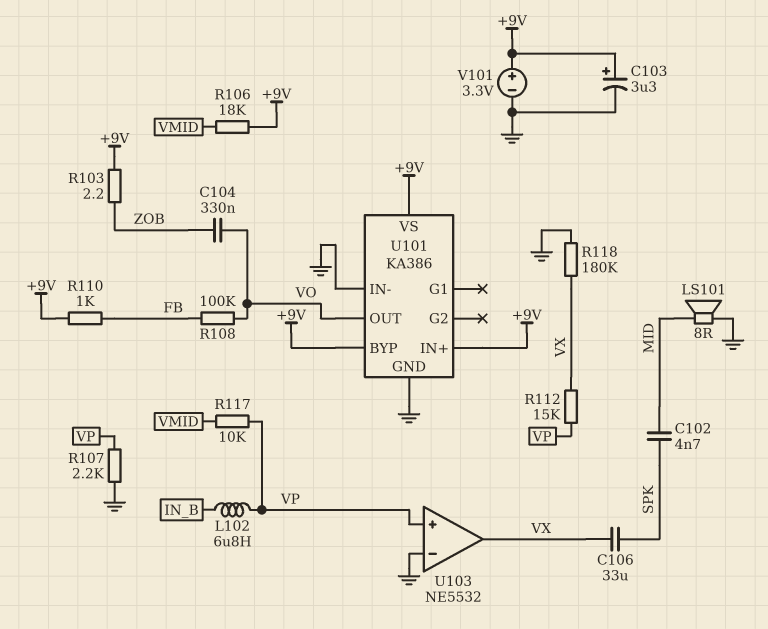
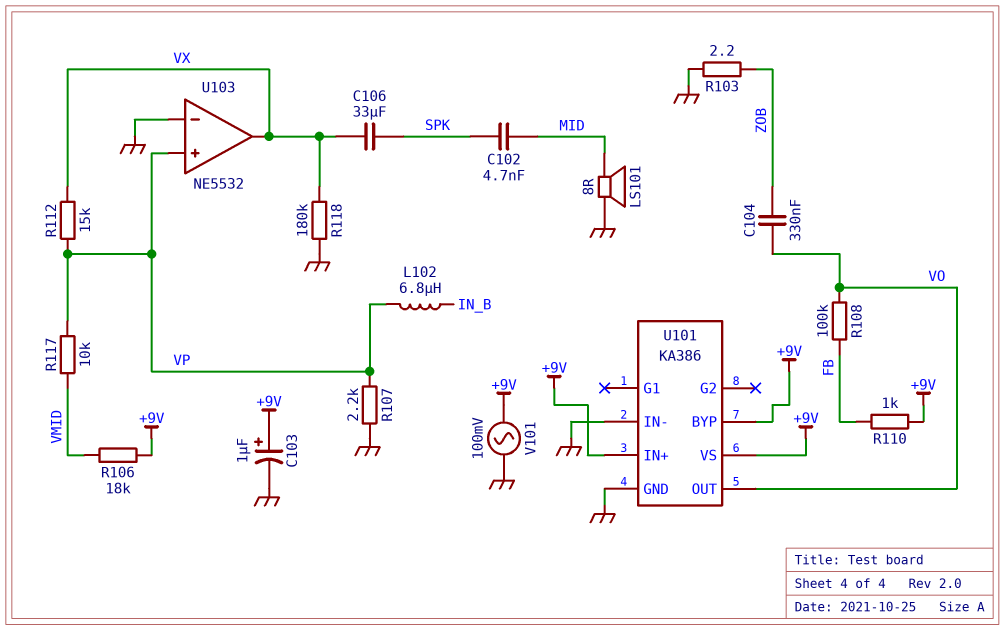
C103: 3.3uF (plus +9V, minus GND) -> 1uF (plus +9V, minus GND)
R103: 2.2 (+9V, ZOB) -> 2.2 (GND, ZOB)
V101: 3.3V (plus +9V, minus GND) -> AC 100mV (+9V, GND)

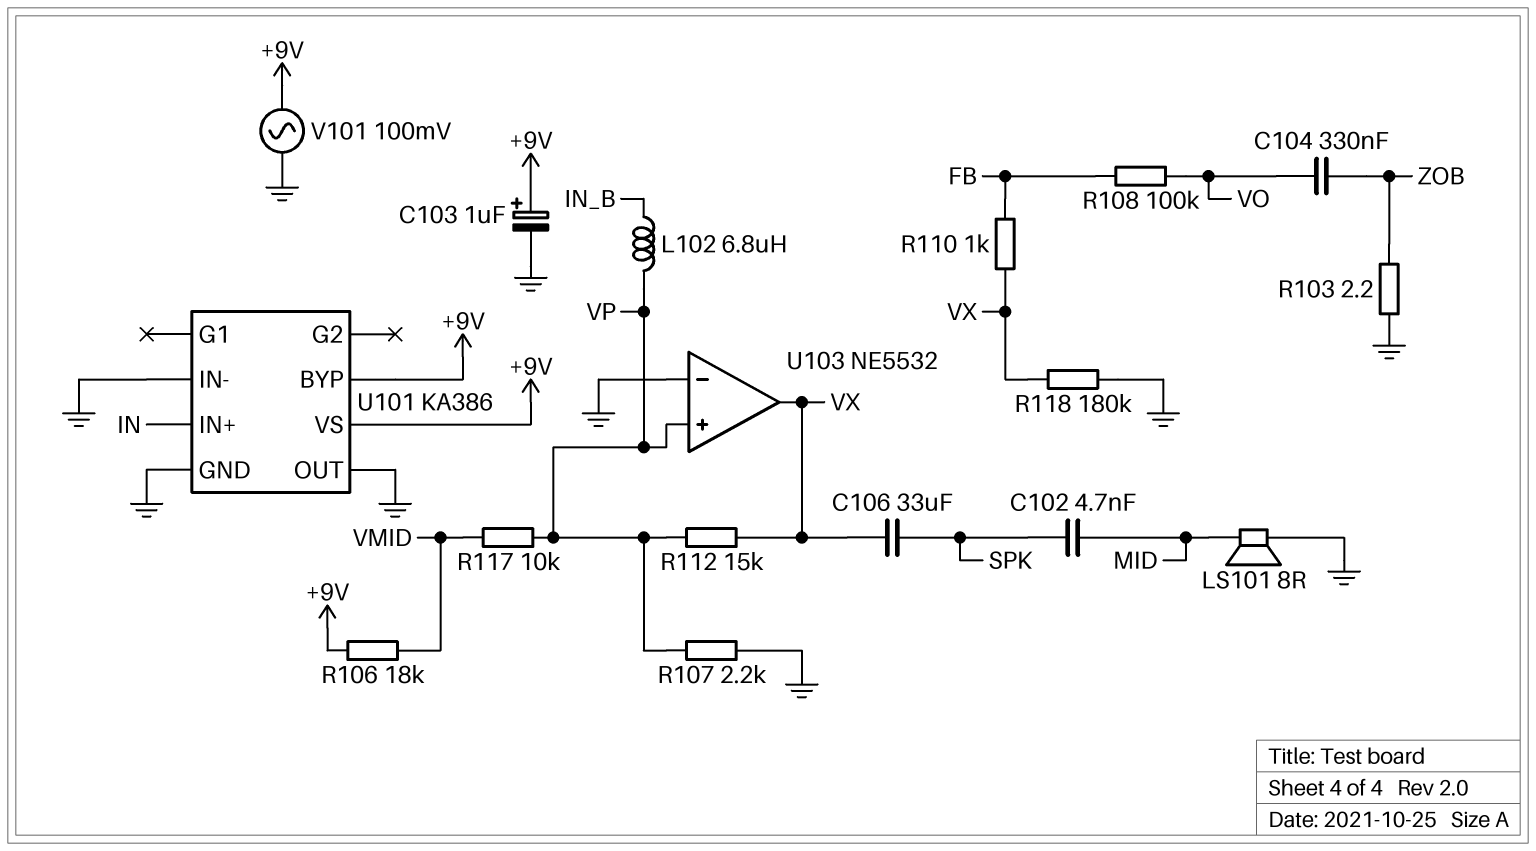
R110: 1k (+9V, FB) -> 1k (FB, VX)
U101 pin IN+: +9V -> IN
U101 pin OUT: VO -> GND

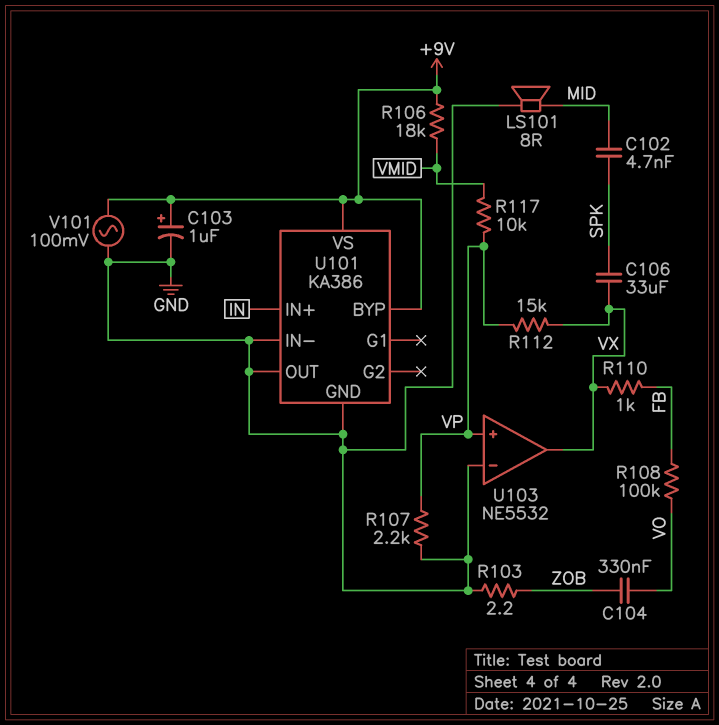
L102: 6.8uH (IN_B, VP) -> none
R118: 180k (GND, VX) -> none

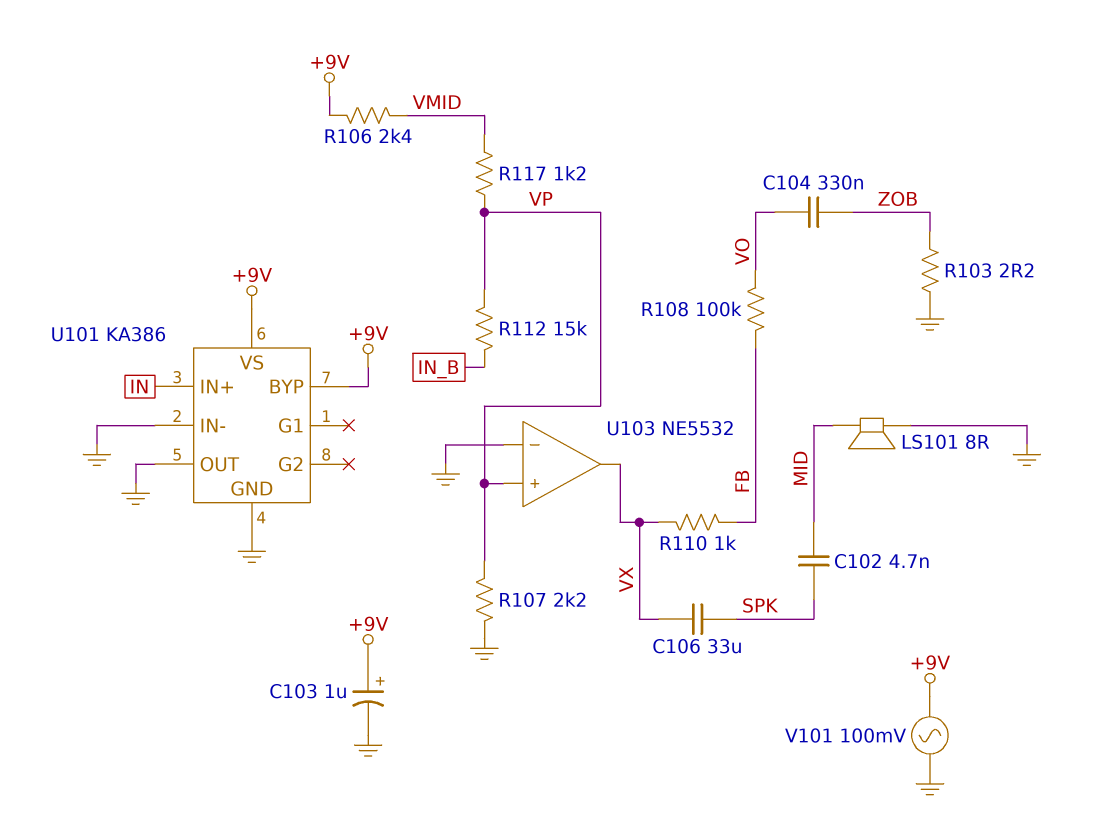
R106: 18k (+9V, VMID) -> 2.4k (+9V, VMID)
R112: 15k (VP, VX) -> 15k (IN_B, VP)
R117: 10k (VMID, VP) -> 1.2k (VMID, VP)

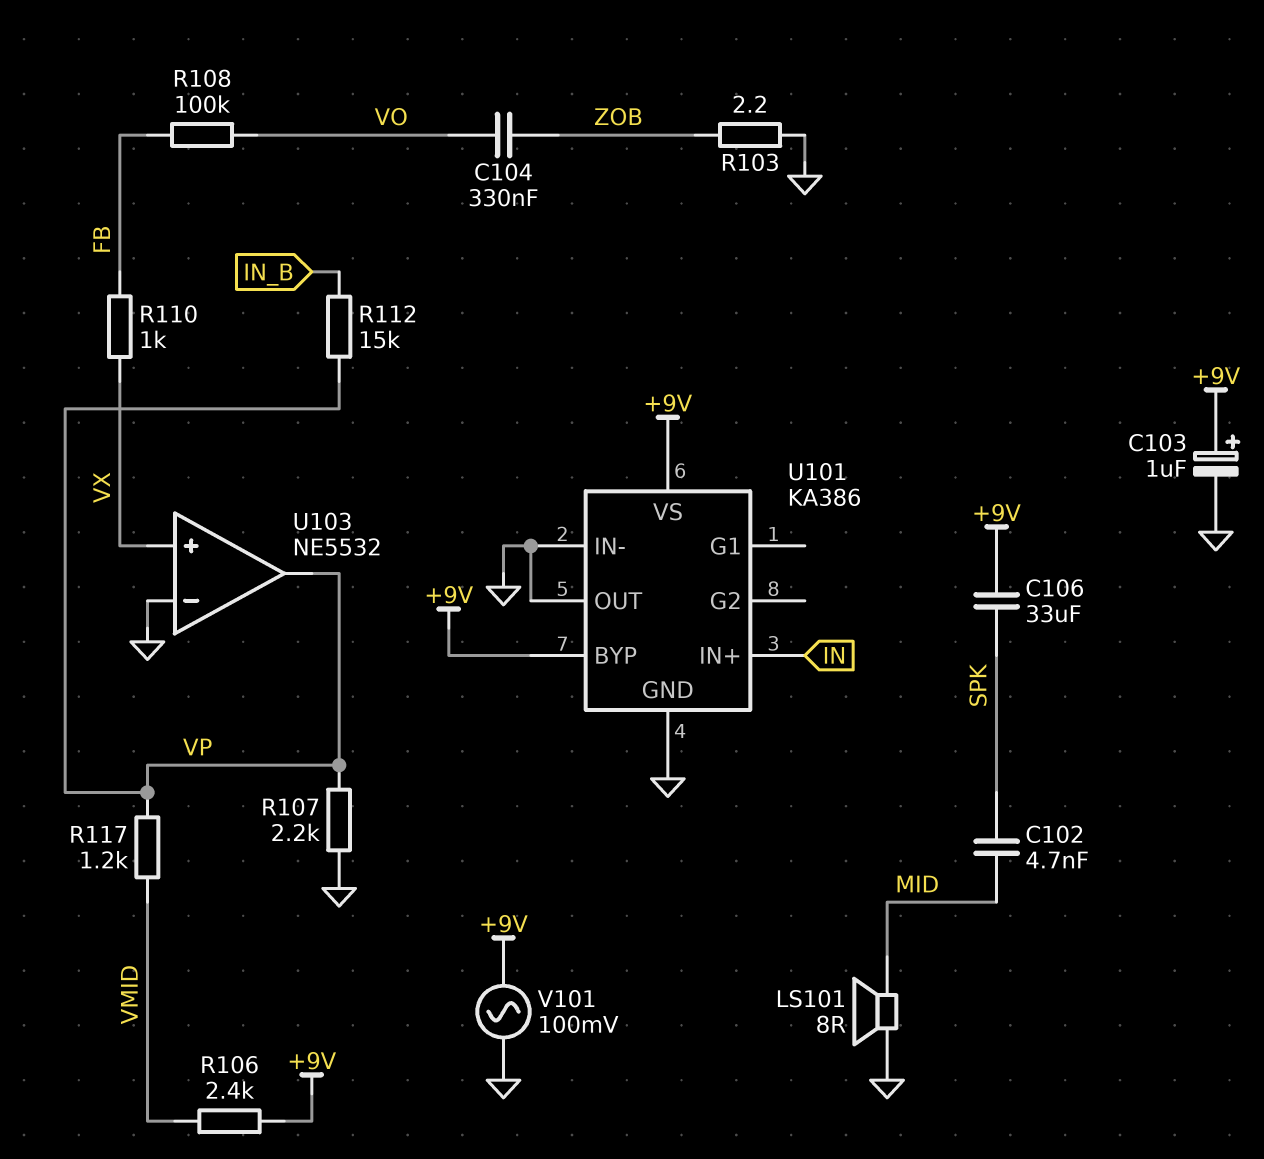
C106: 33uF (SPK, VX) -> 33uF (+9V, SPK)
U103 pin in+: VP -> VX
U103 pin out: VX -> VP

